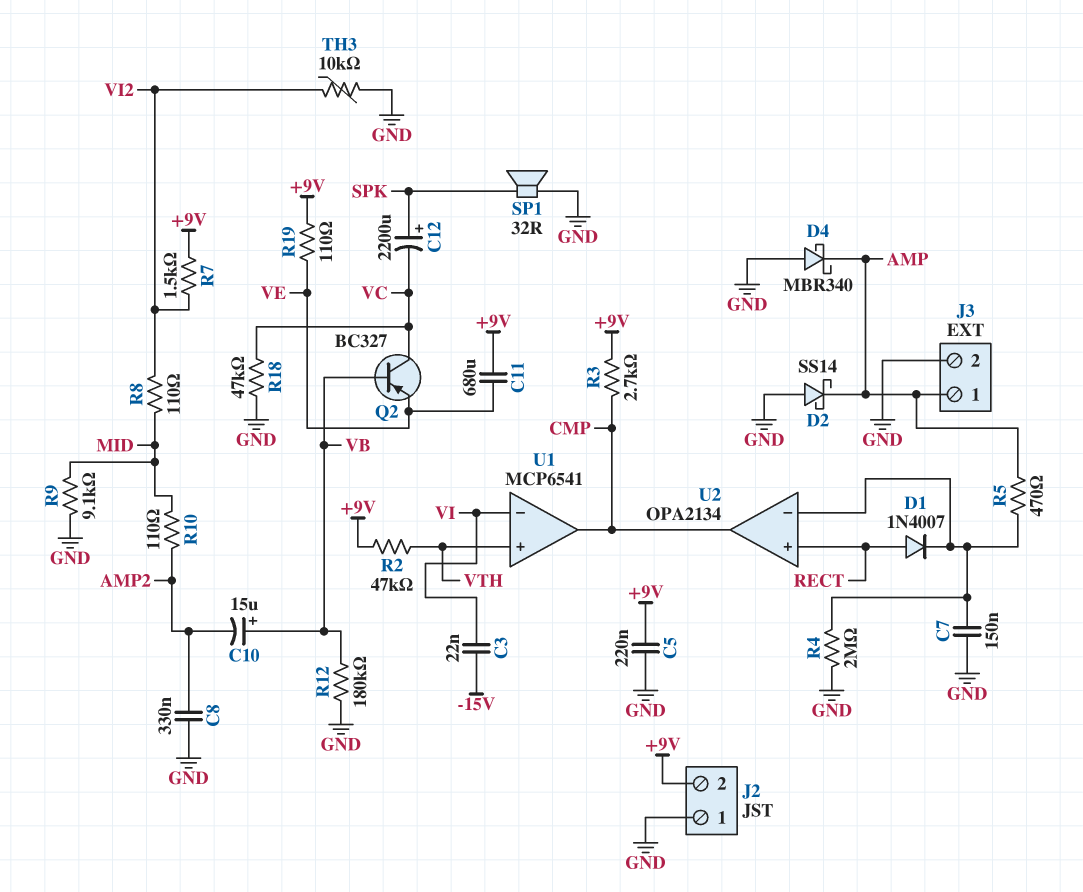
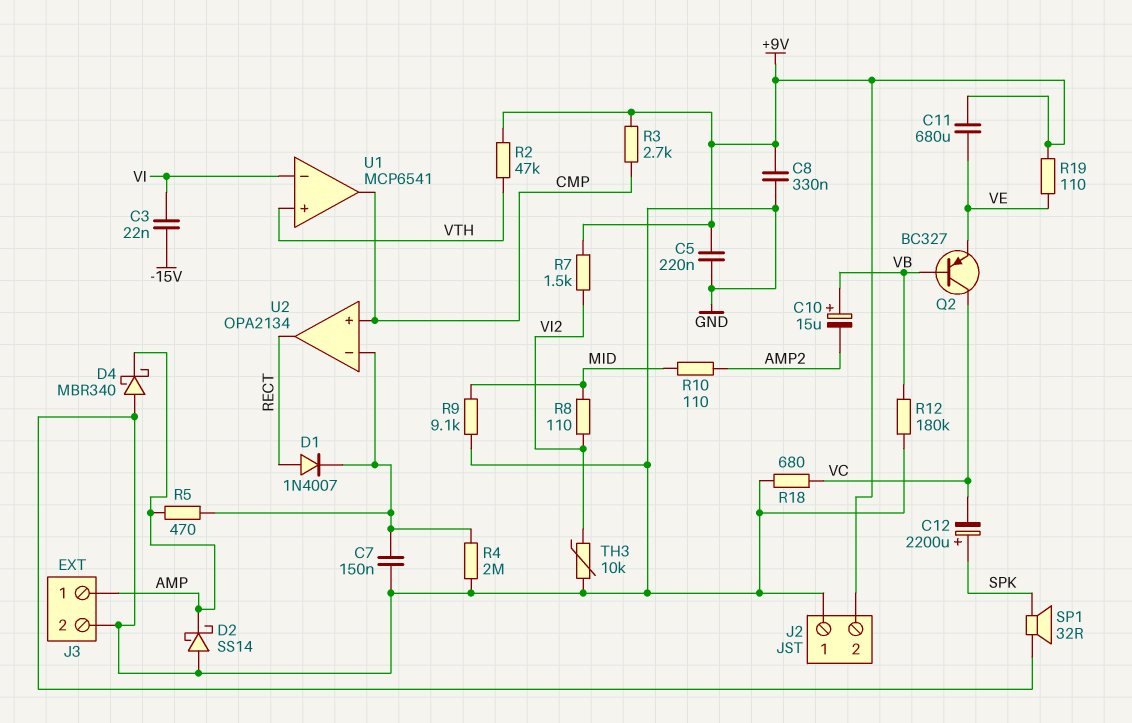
C8: 330nF (AMP2, GND) -> 330nF (+9V, GND)
R18: 47k (GND, VC) -> 680 (GND, VC)
U2 pin in+: RECT -> CMP
U2 pin out: CMP -> RECT

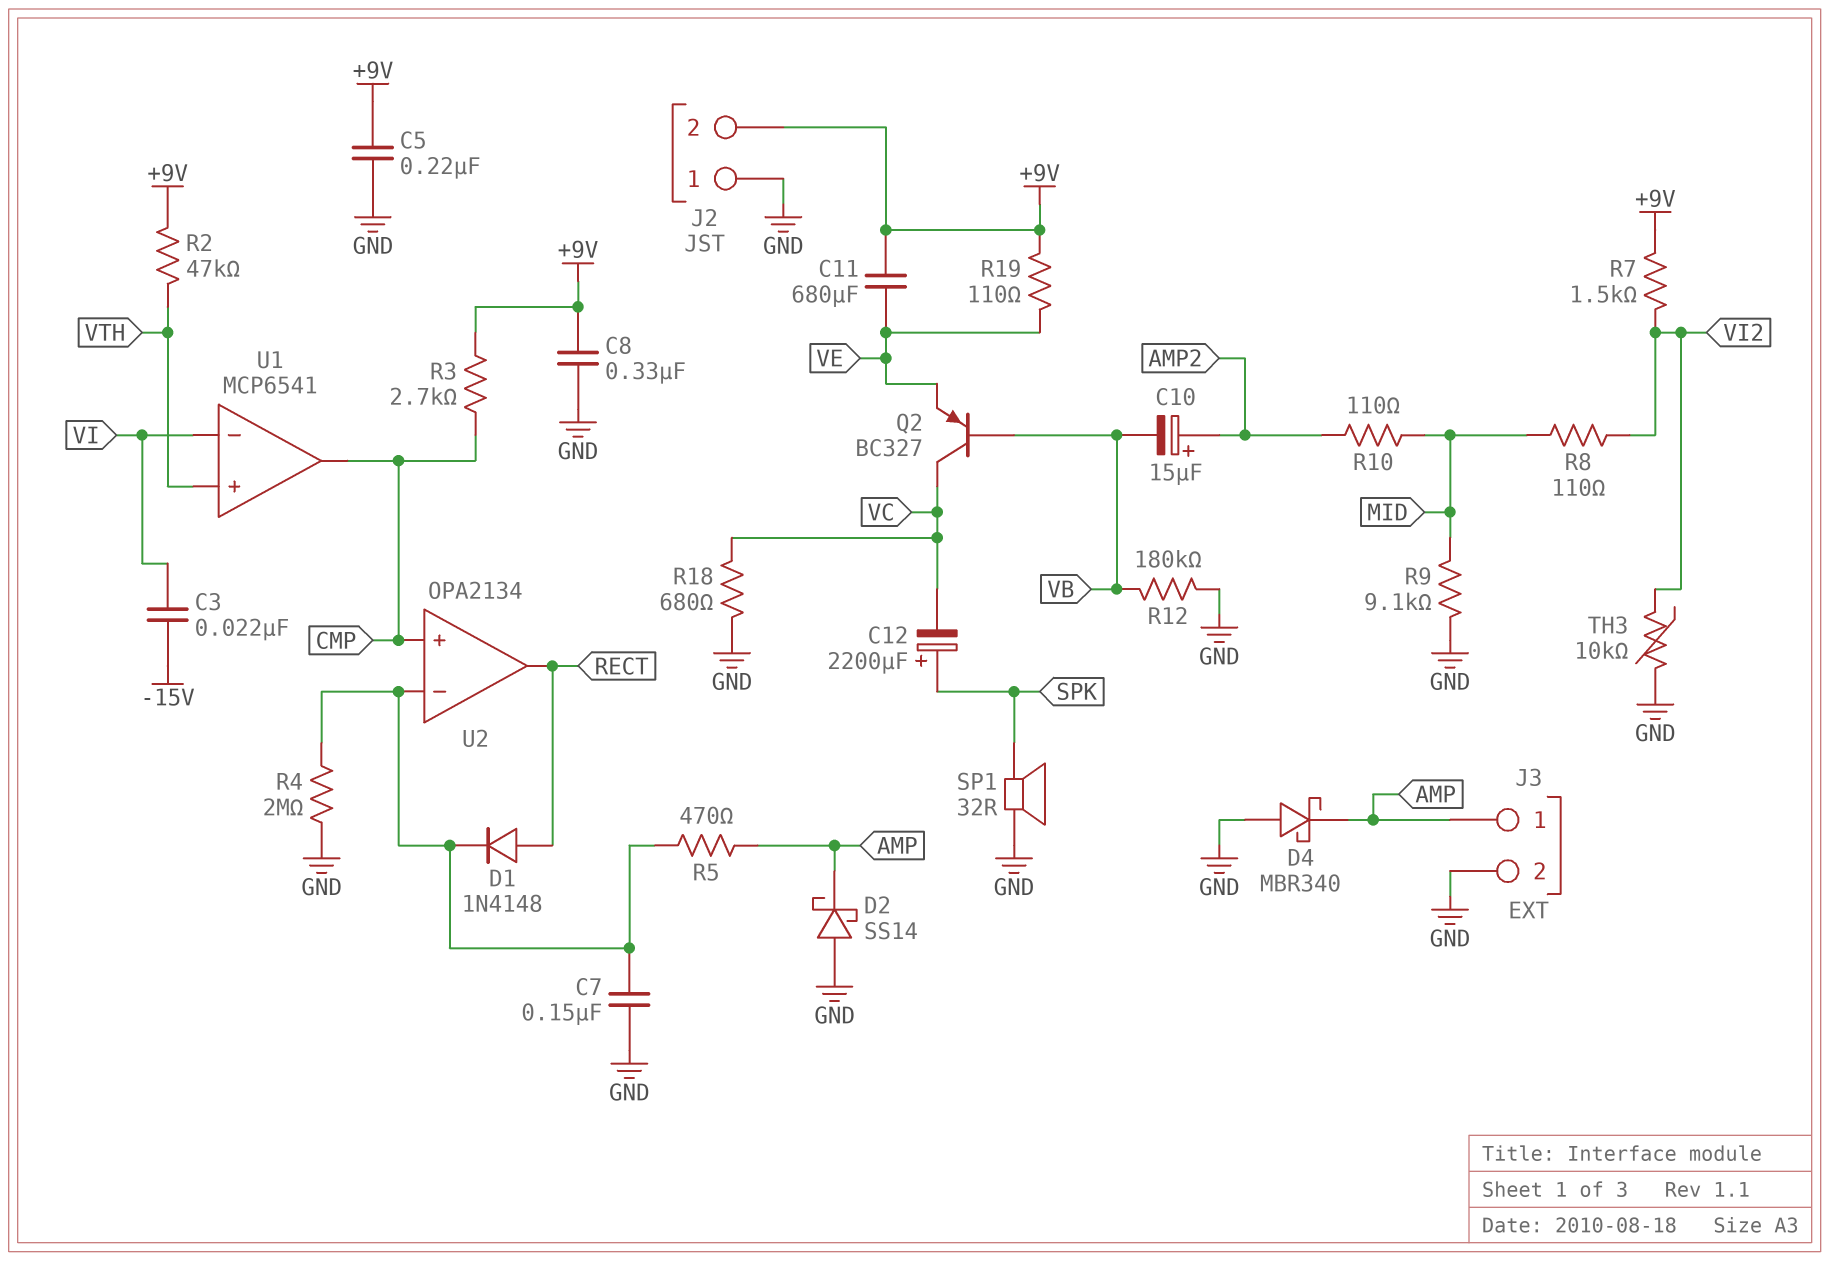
C10: 15uF (plus VB, minus AMP2) -> 15uF (plus AMP2, minus VB)
D1: diode 1N4007 (A RECT, K U2/in-) -> diode 1N4148 (A RECT, K U2/in-)

